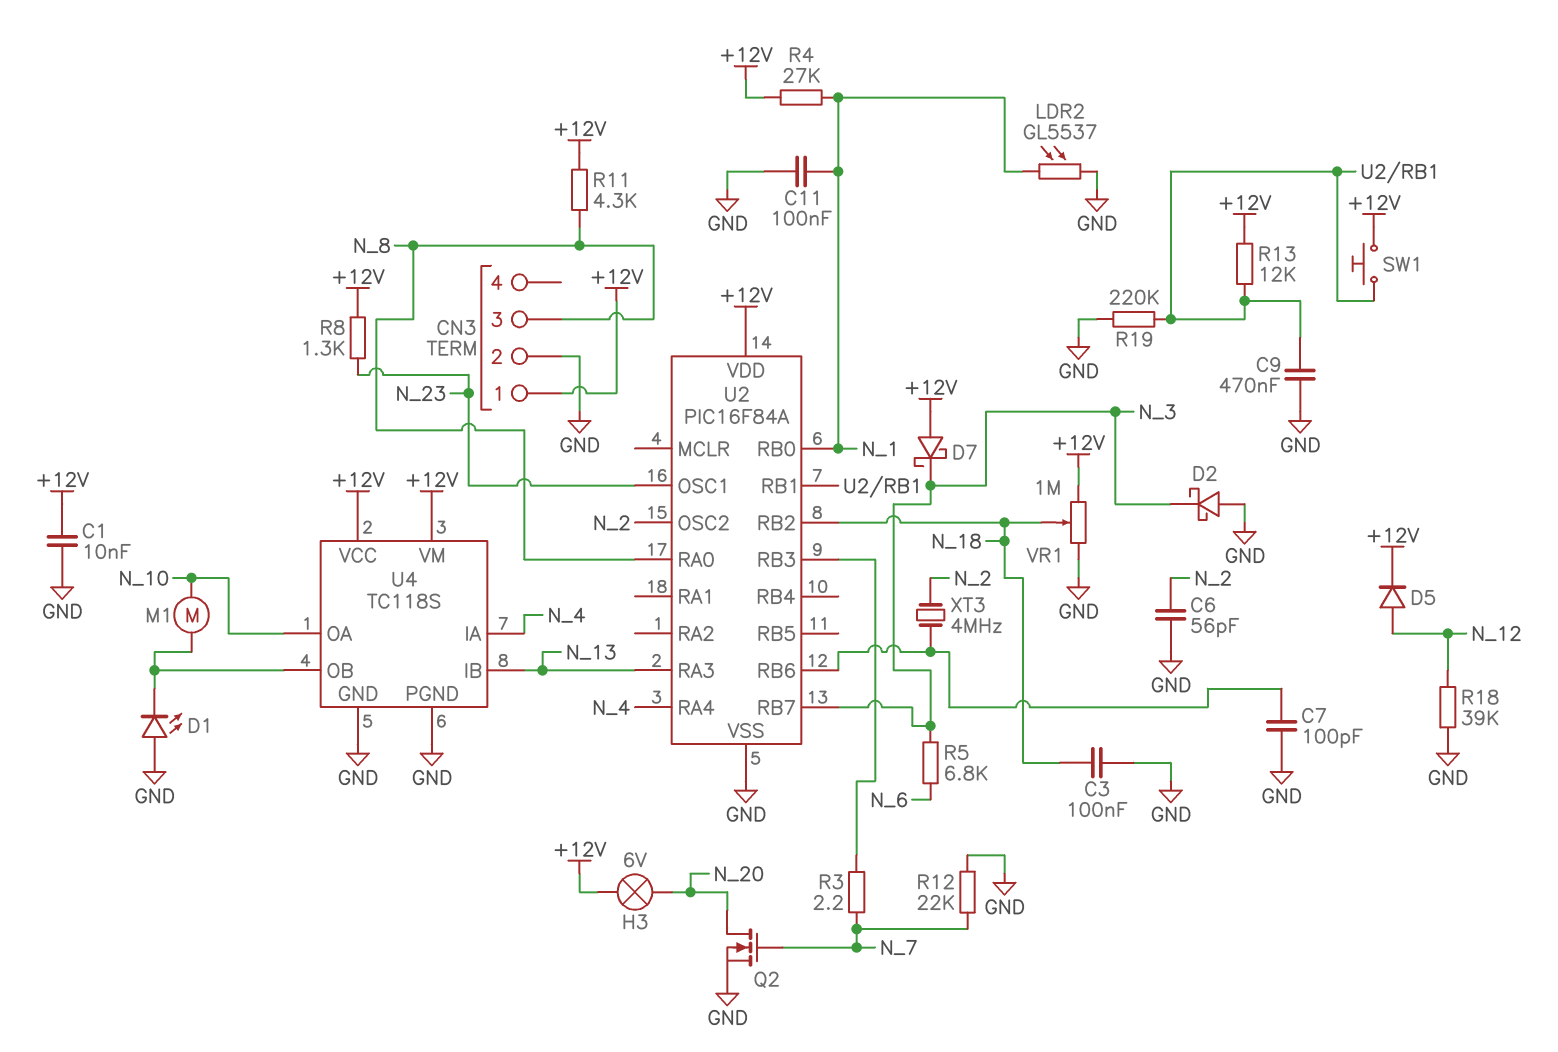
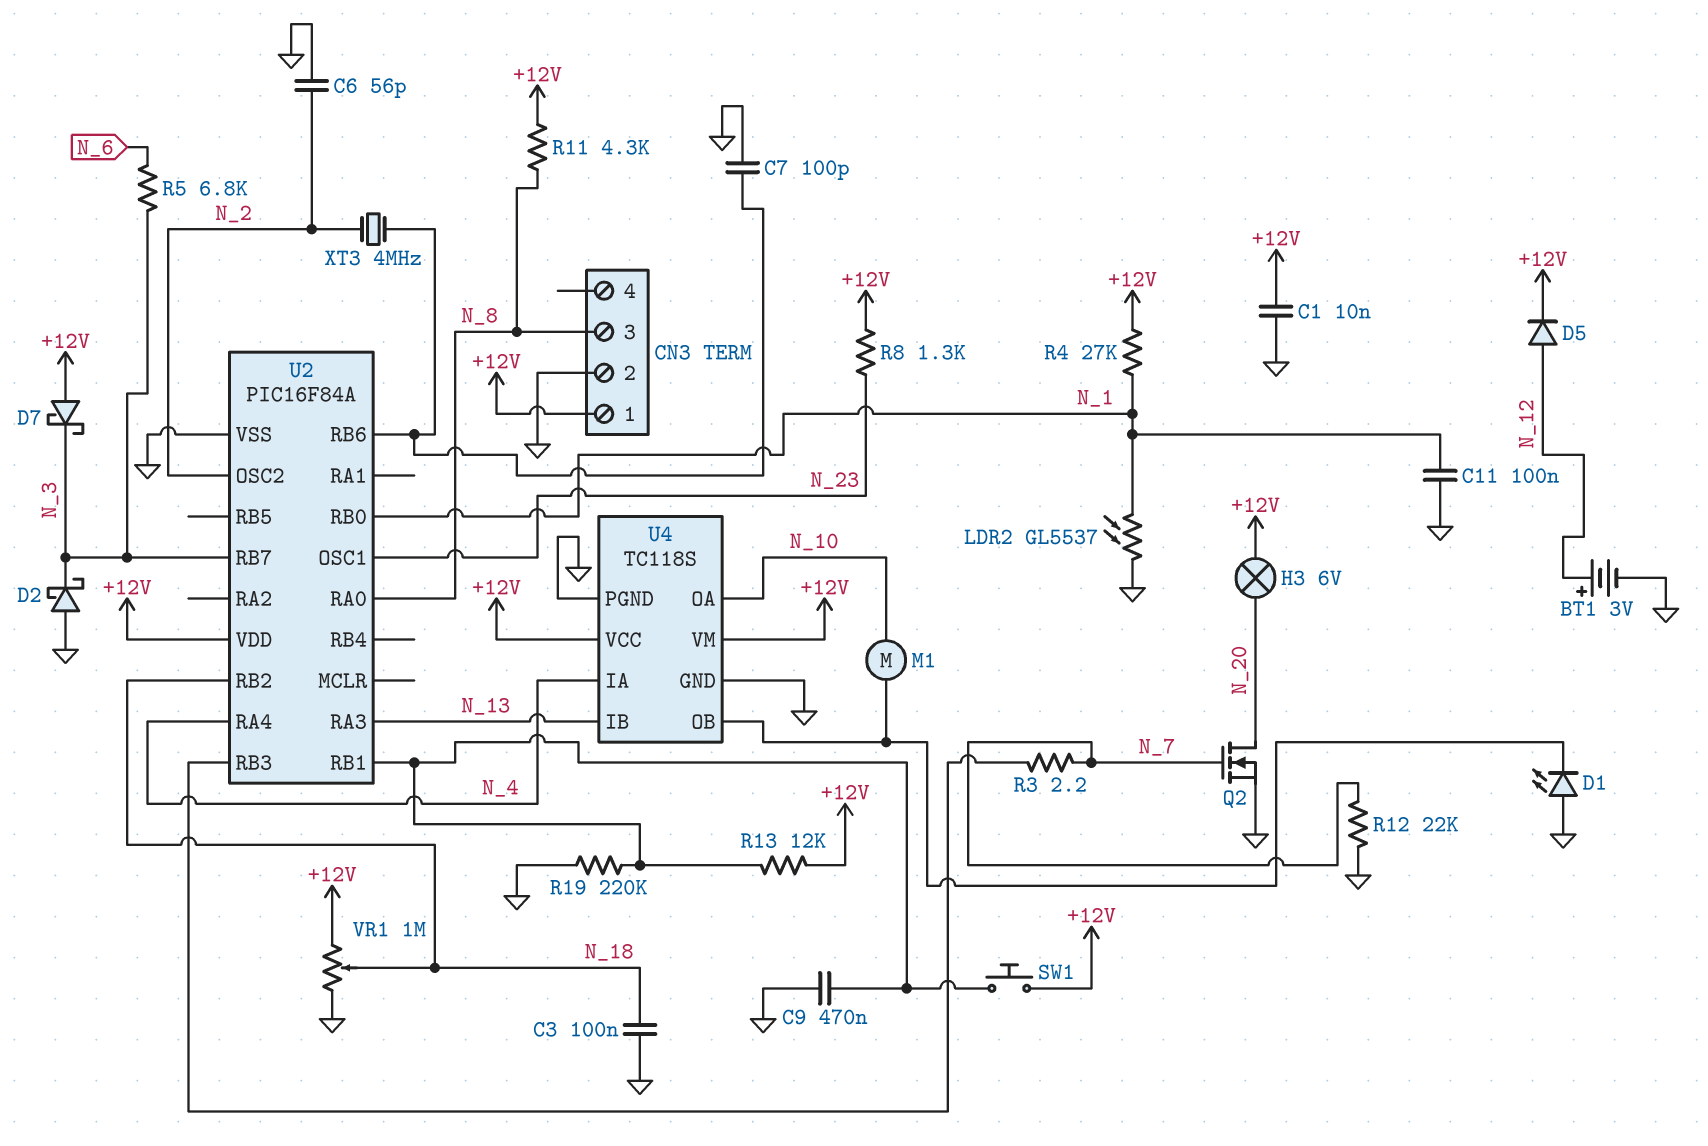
BT1: none -> 3V (plus N_12, minus GND)
R18: 39k (GND, N_12) -> none

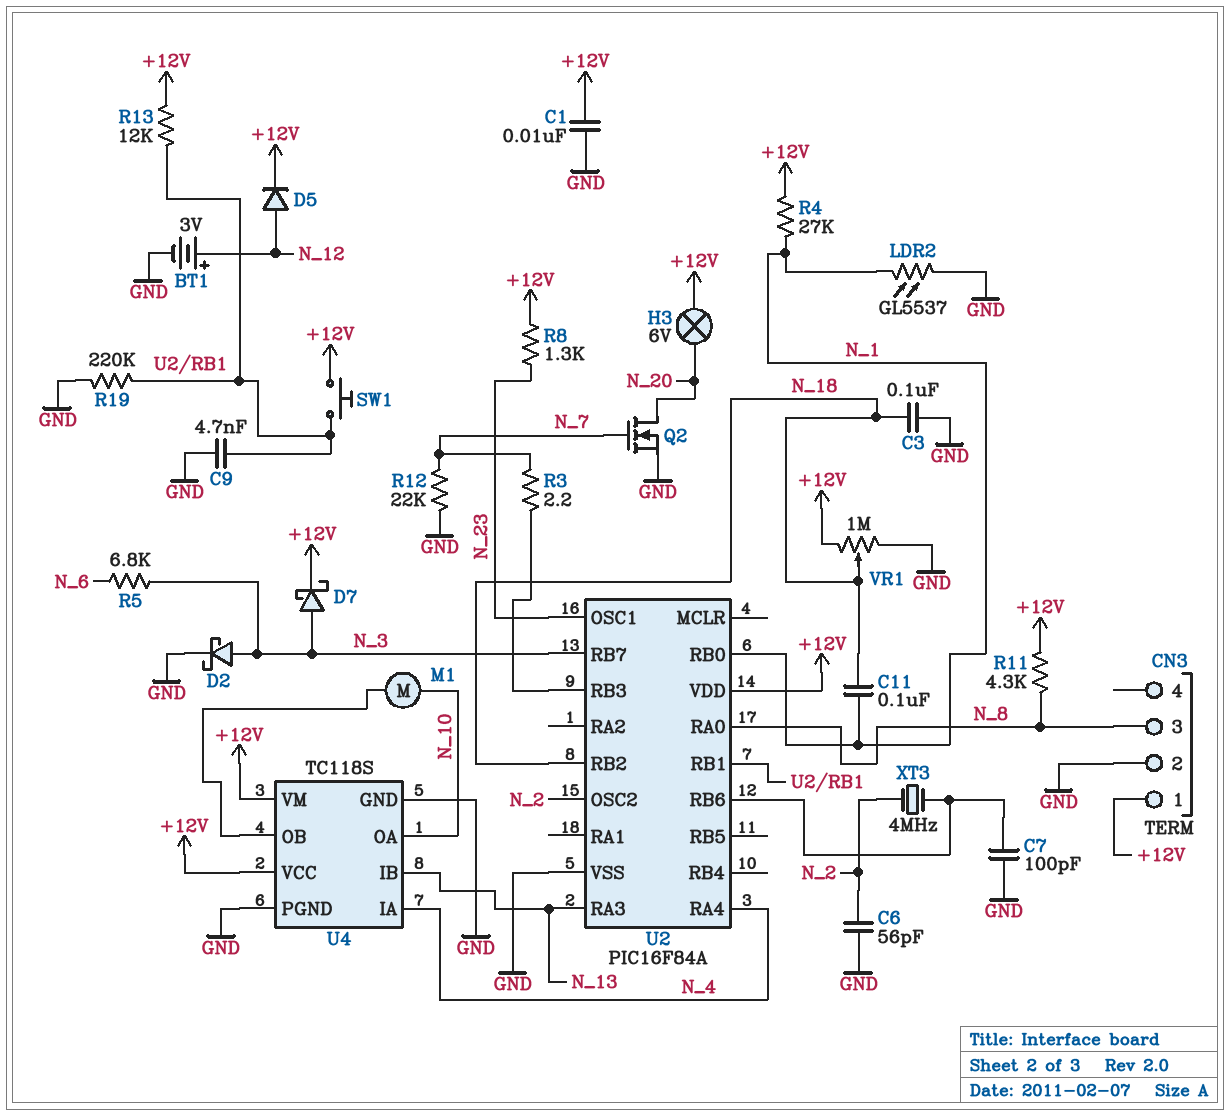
C9: 470nF (GND, U2/RB1) -> 4.7nF (GND, U2/RB1)
C11: 100nF (GND, N_1) -> 100nF (N_1, N_18)
D1: LED (A GND, K U4/OB) -> none
D2: schottky (A GND, K N_3) -> schottky (A N_3, K GND)
D7: schottky (A +12V, K N_3) -> schottky (A N_3, K +12V)

